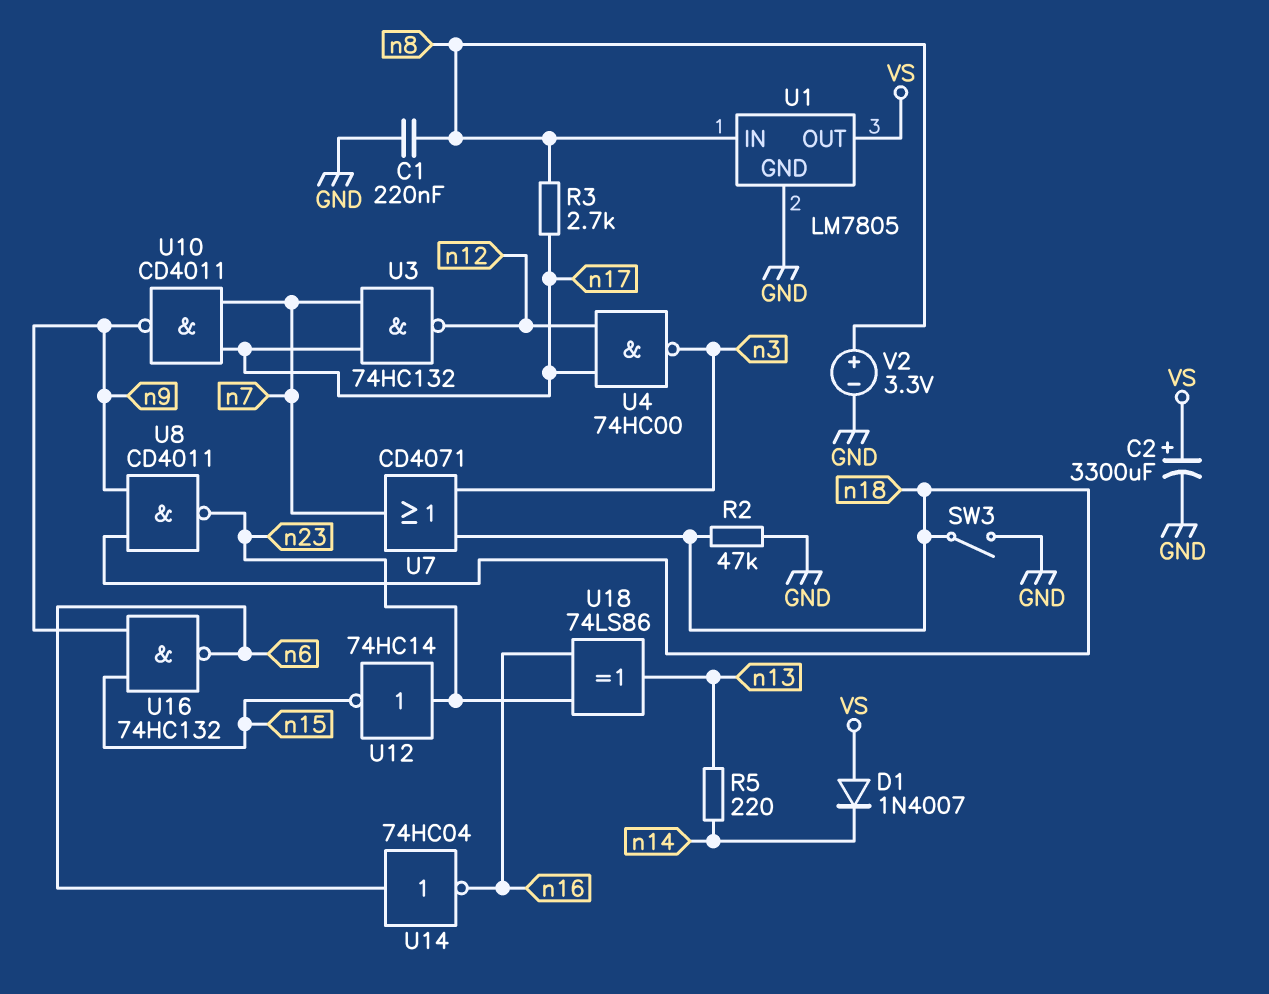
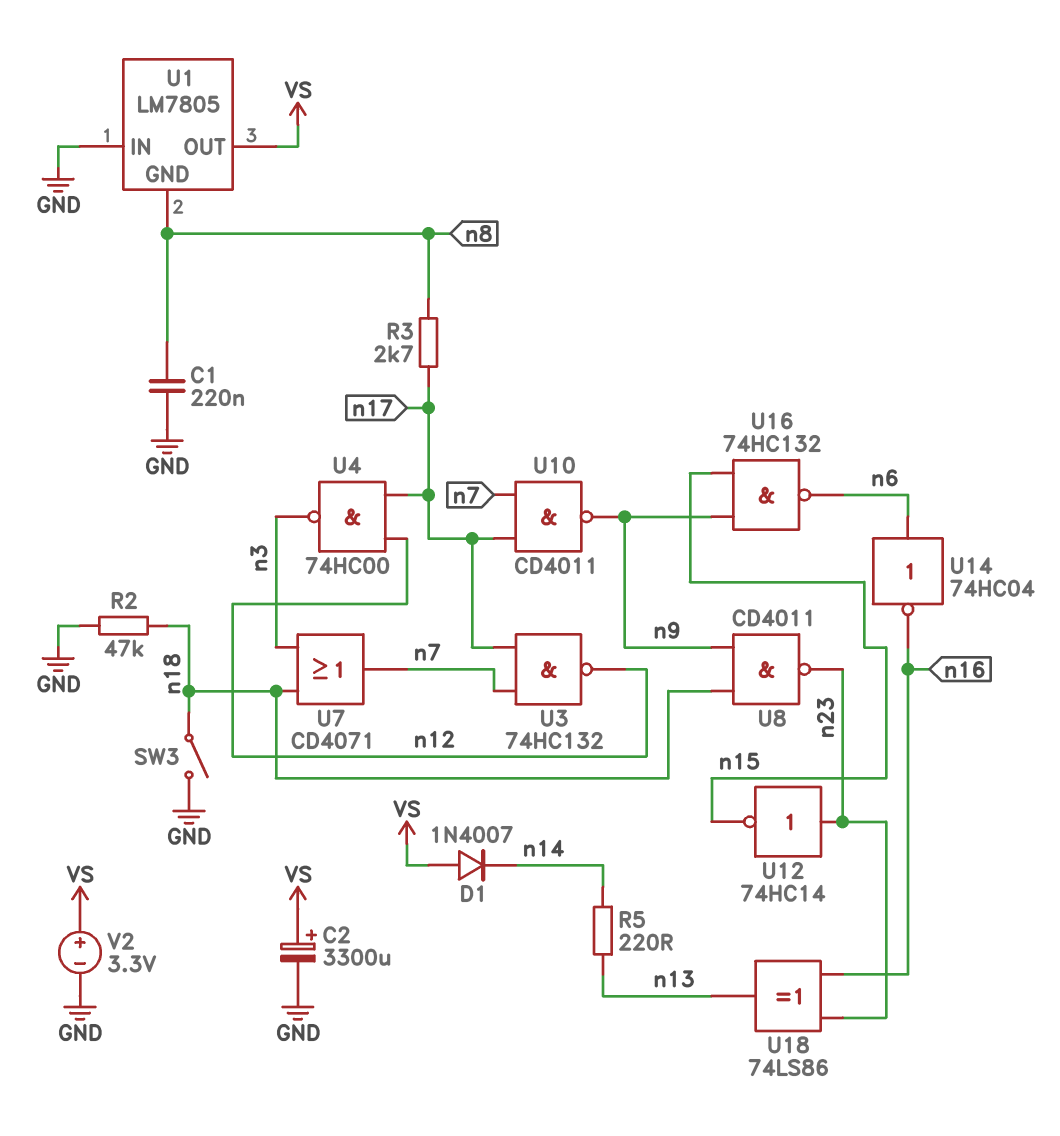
U1 pin GND: GND -> n8
U1 pin IN: n8 -> GND
V2: 3.3V (plus n8, minus GND) -> 3.3V (plus VS, minus GND)

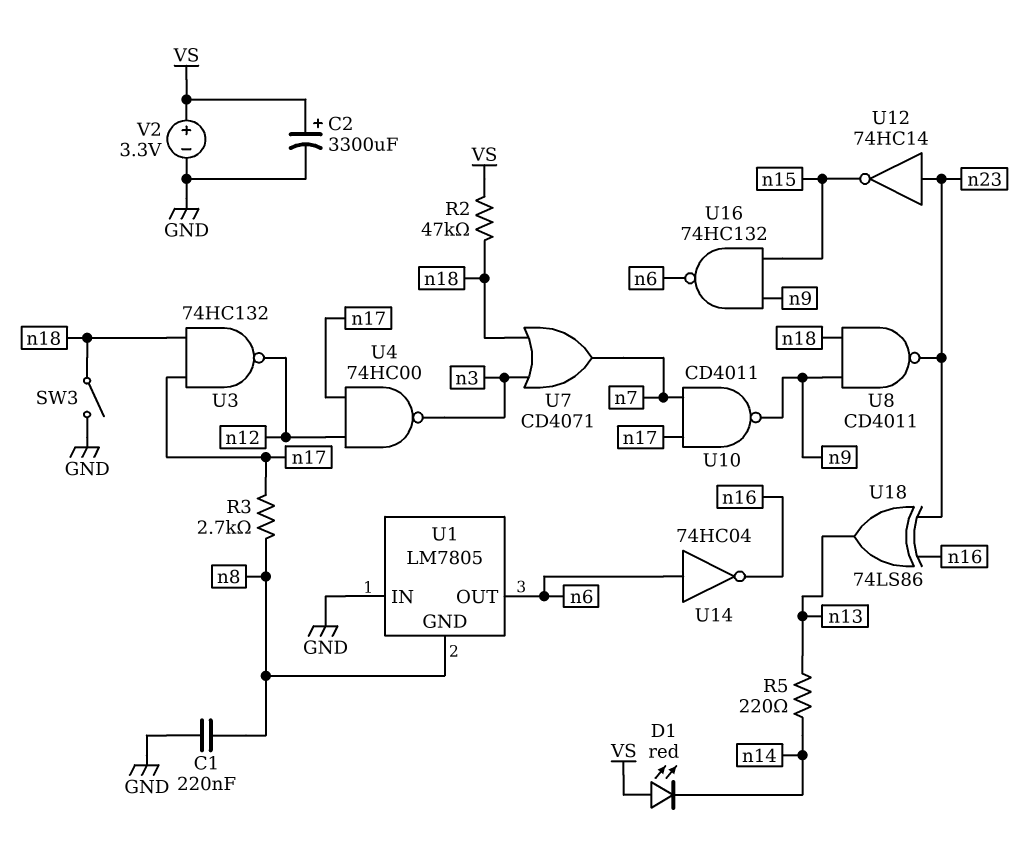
D1: diode 1N4007 (A VS, K n14) -> LED red (A VS, K n14)
R2: 47k (GND, n18) -> 47k (VS, n18)
U1 pin OUT: VS -> n6
U3: NAND 74HC132 (in n7, in n17, out n12) -> NAND 74HC132 (in n17, in n18, out n12)

